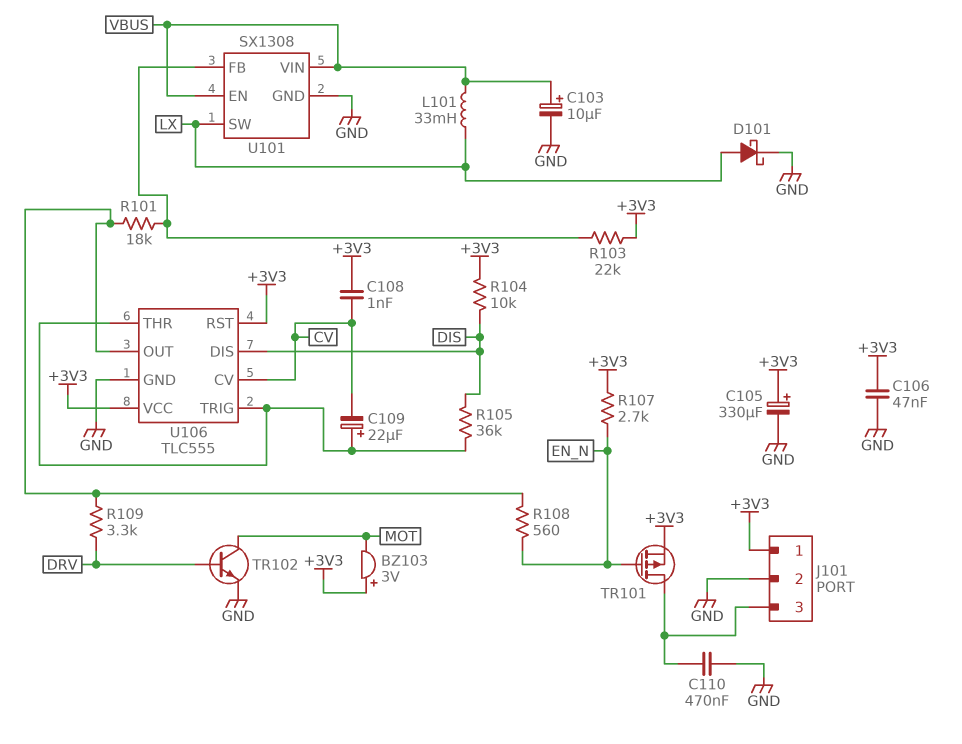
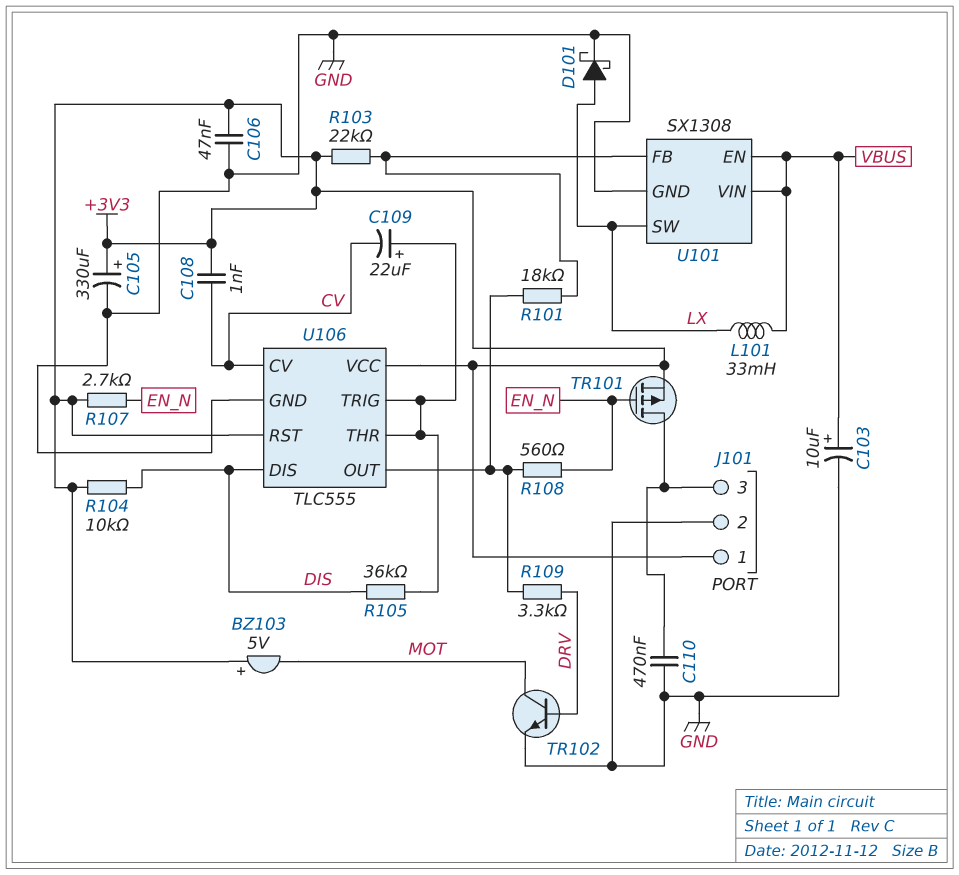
BZ103: buzzer 3V (plus +3V3, minus MOT) -> buzzer 5V (plus +3V3, minus MOT)

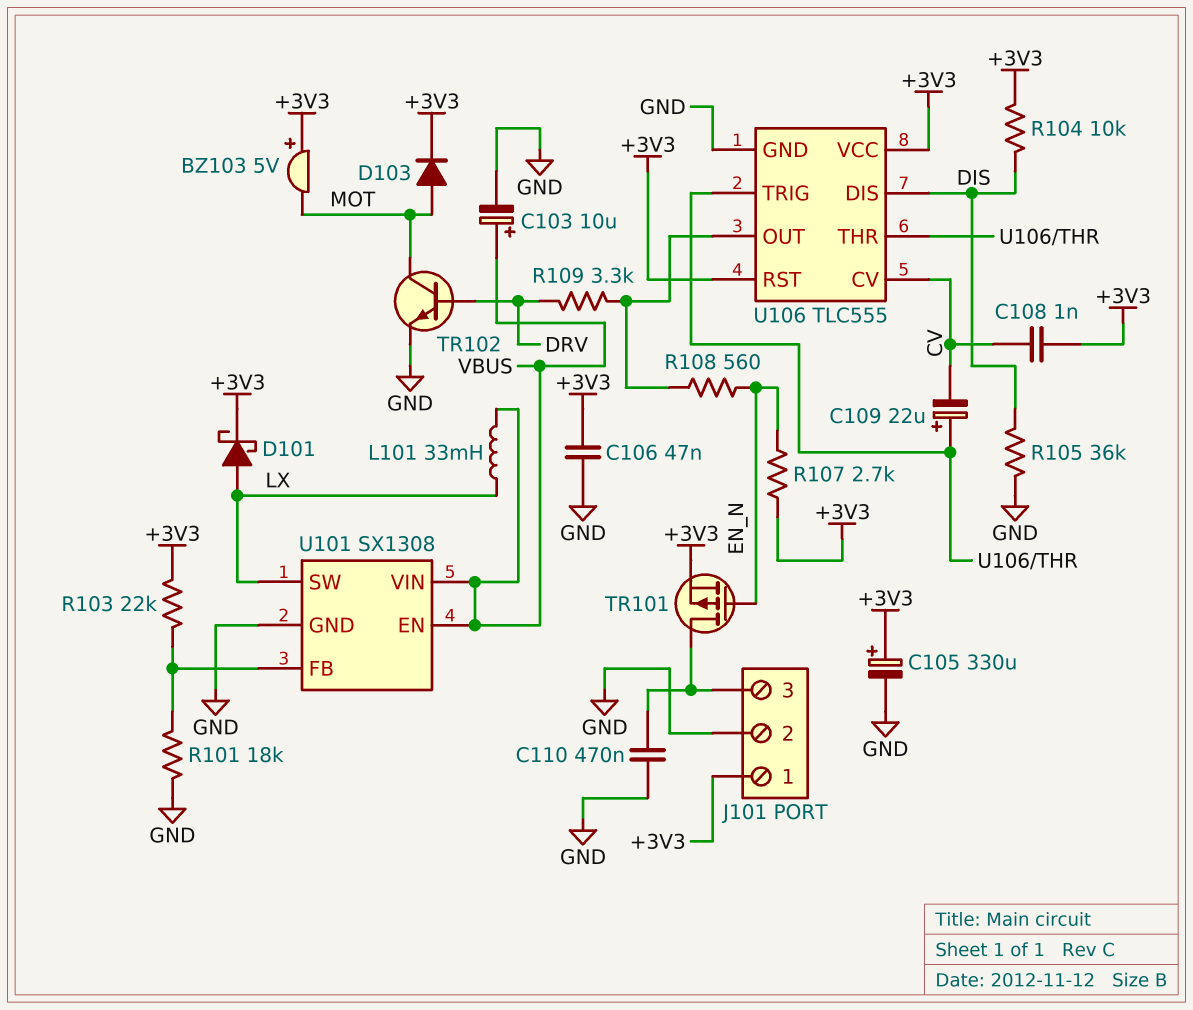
D101: schottky (A LX, K GND) -> schottky (A LX, K +3V3)
D103: none -> diode (A MOT, K +3V3)
R101: 18k (U101/FB, U106/OUT) -> 18k (GND, U101/FB)
R105: 36k (DIS, U106/THR) -> 36k (DIS, GND)

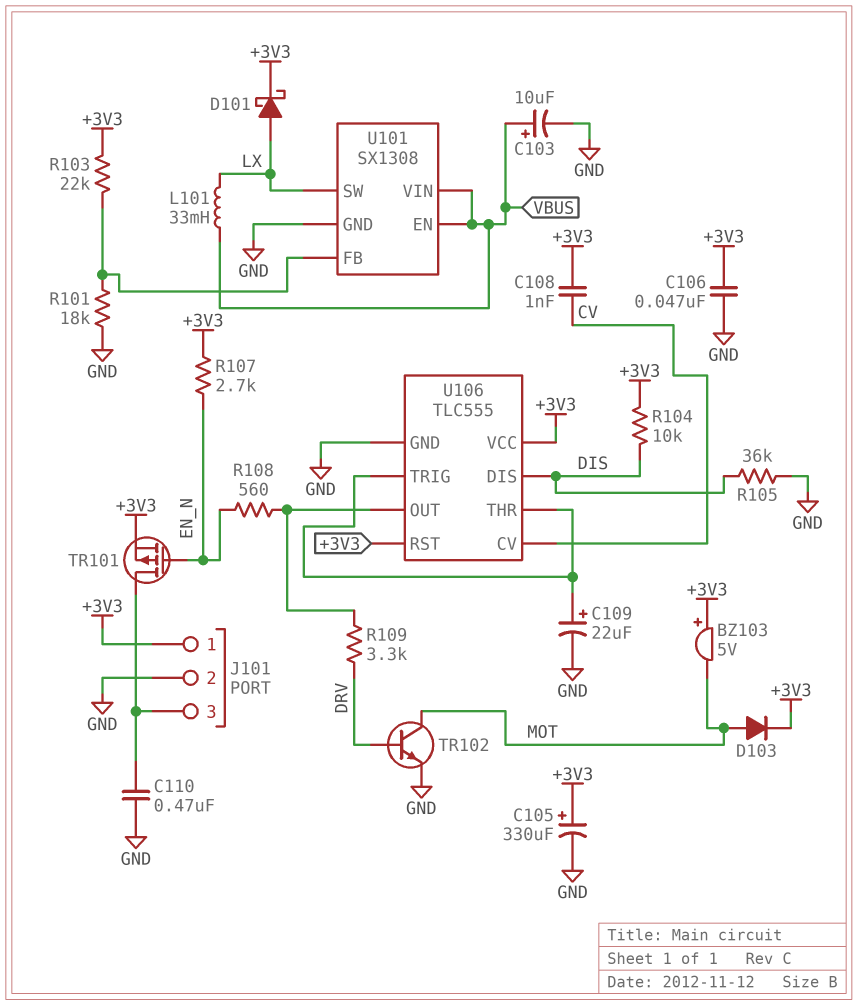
C109: 22uF (plus U106/THR, minus CV) -> 22uF (plus U106/THR, minus GND)

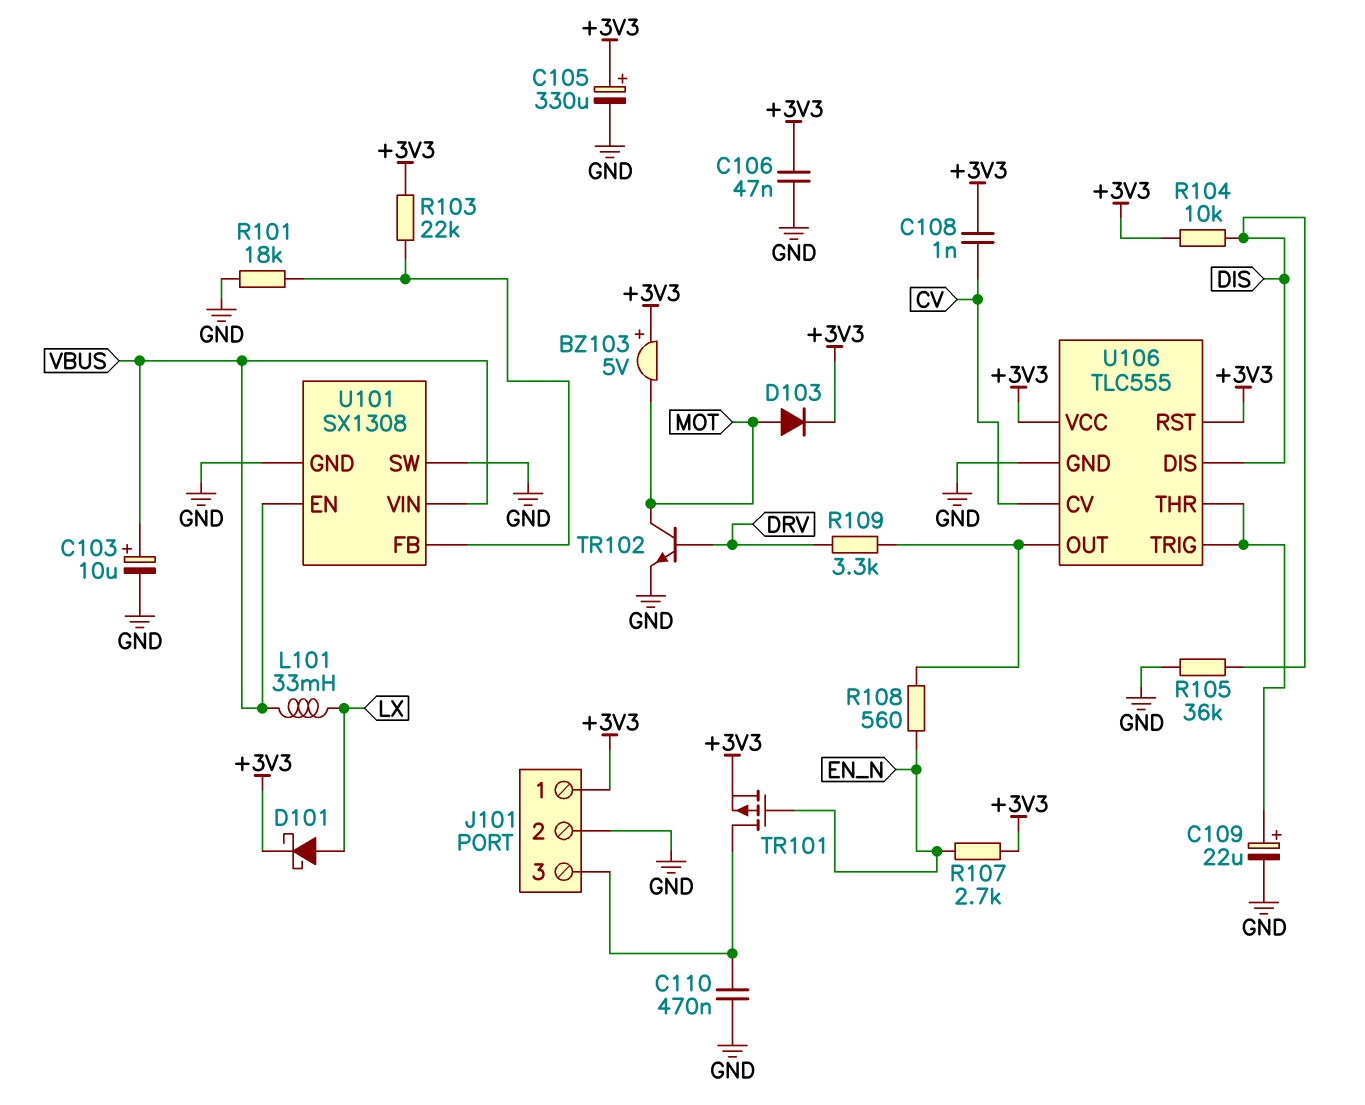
U101 pin SW: LX -> GND

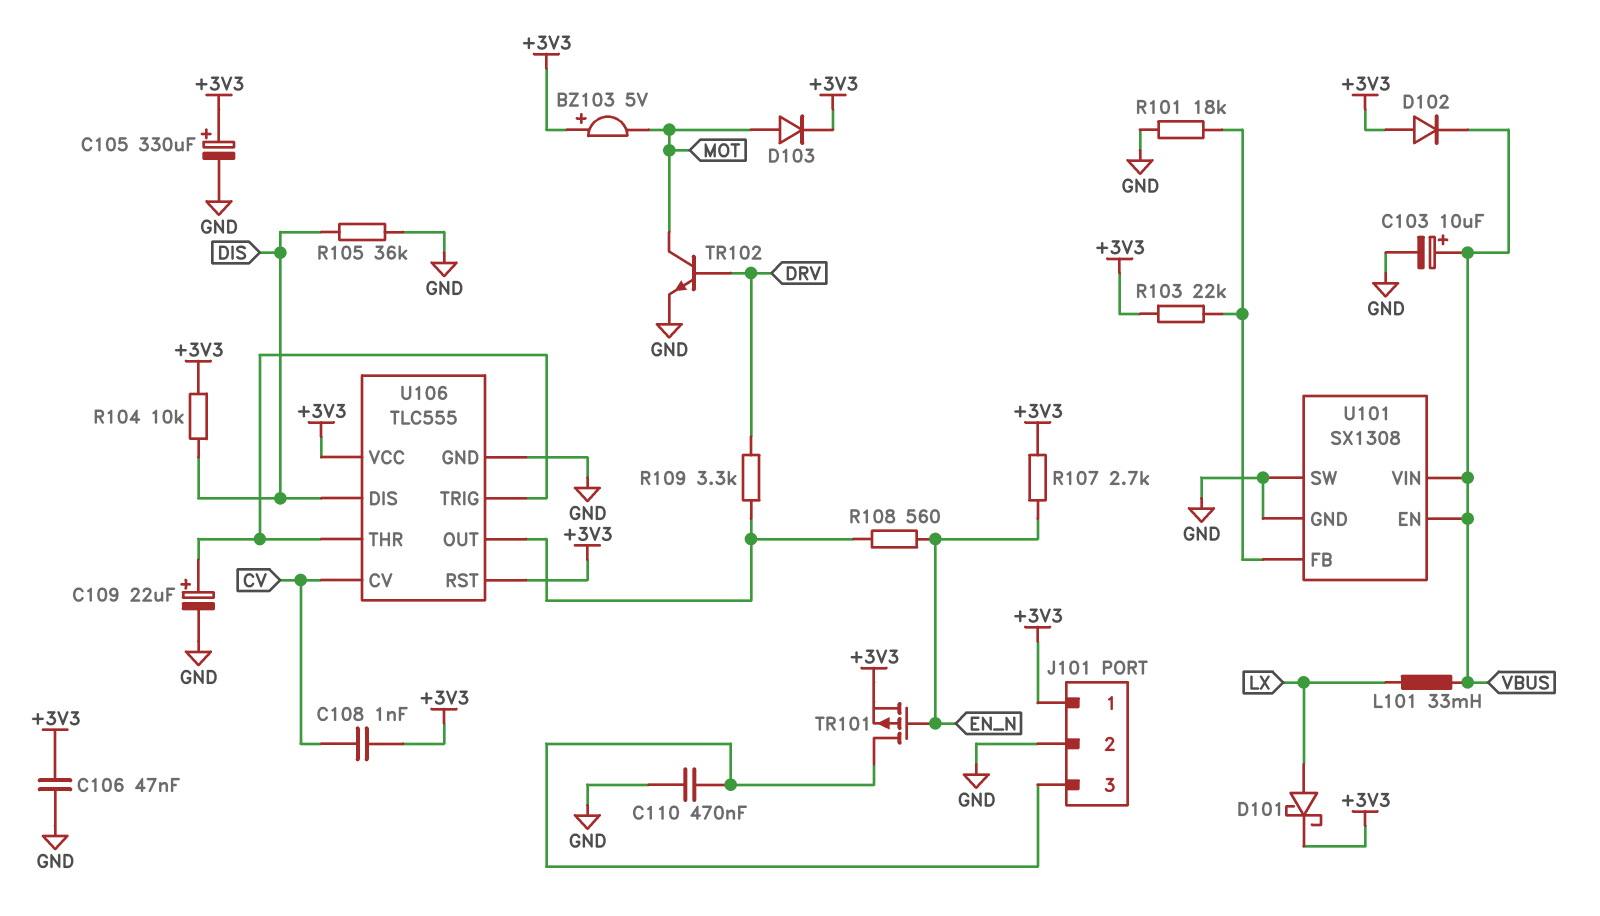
D102: none -> diode (A +3V3, K VBUS)

